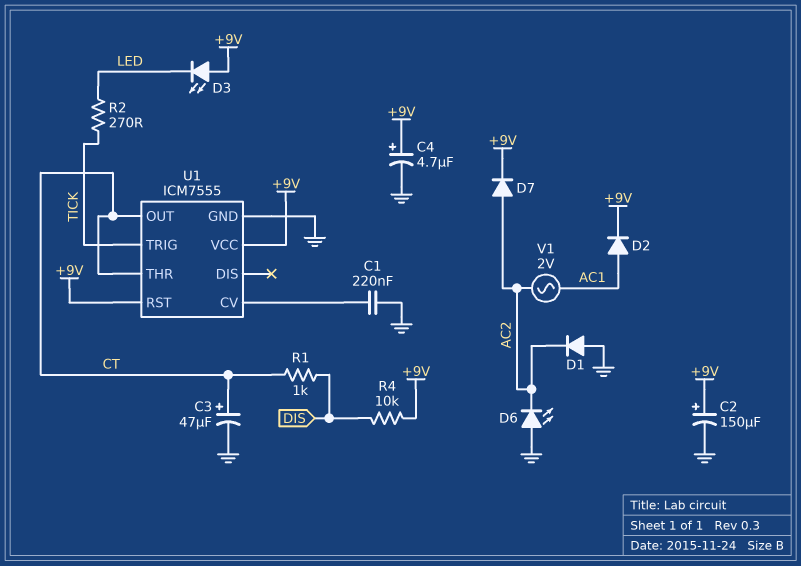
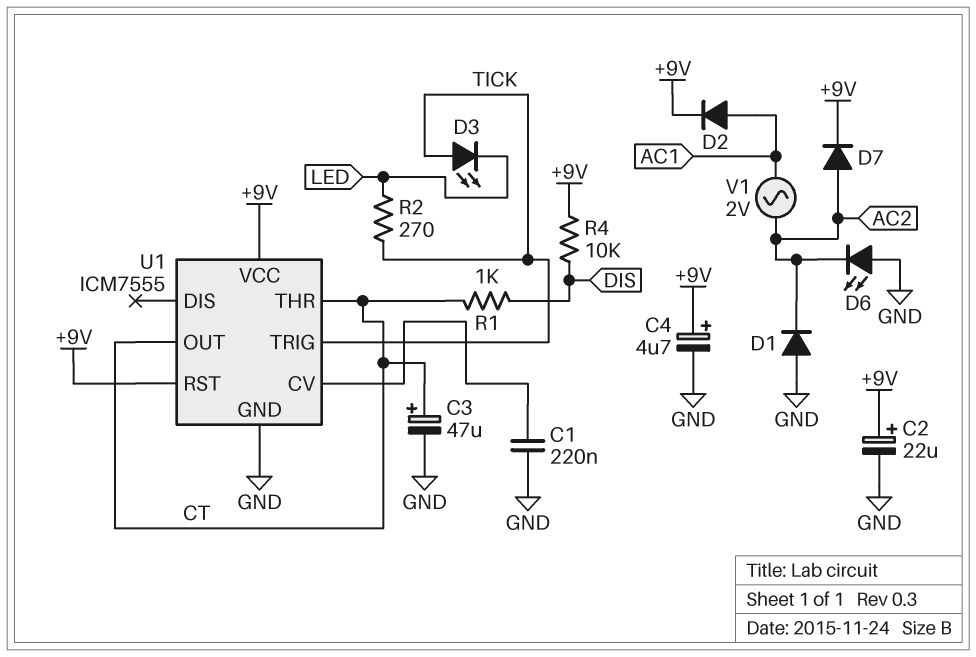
C2: 150uF (plus +9V, minus GND) -> 22uF (plus +9V, minus GND)
D3: LED (A +9V, K LED) -> LED (A TICK, K LED)

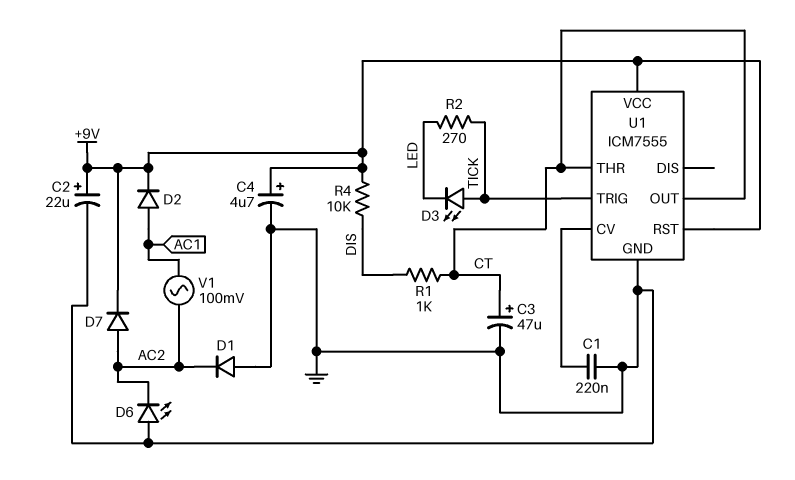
V1: AC 2V (AC1, AC2) -> AC 100mV (AC1, AC2)

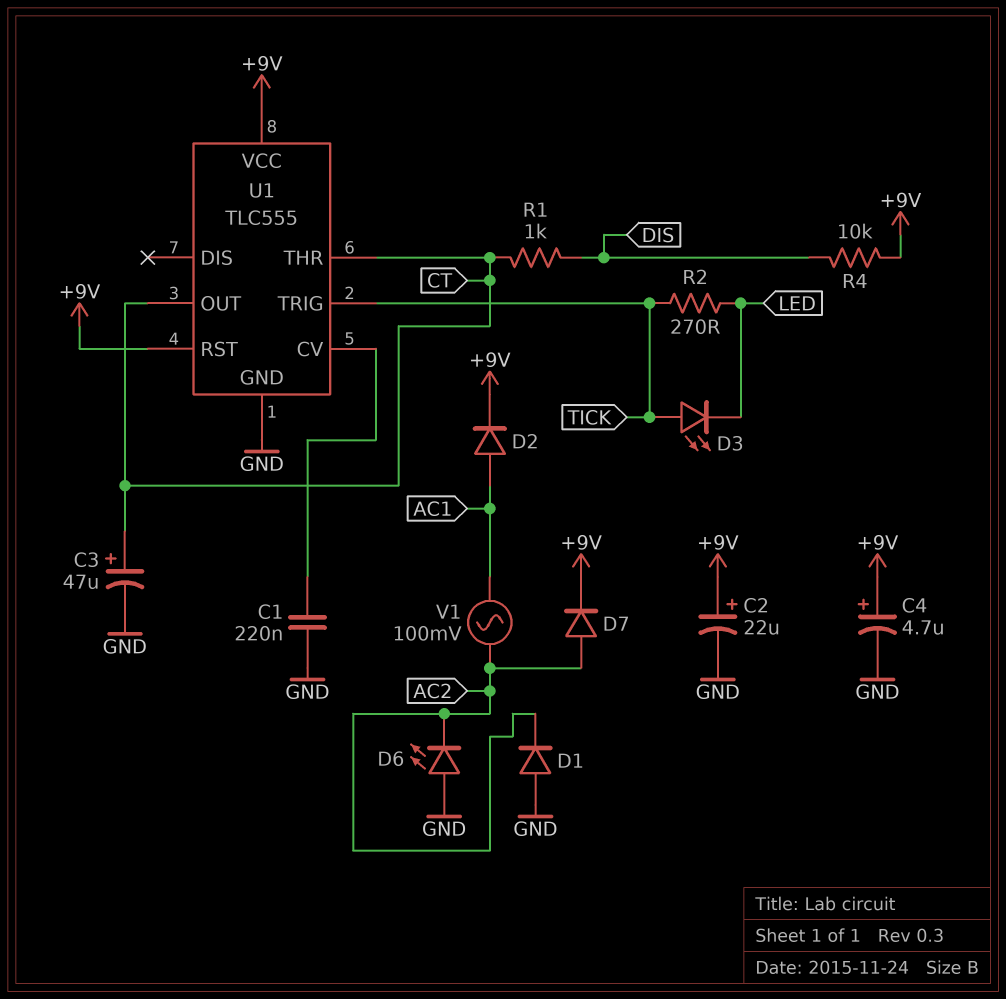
U1: ICM7555 -> TLC555

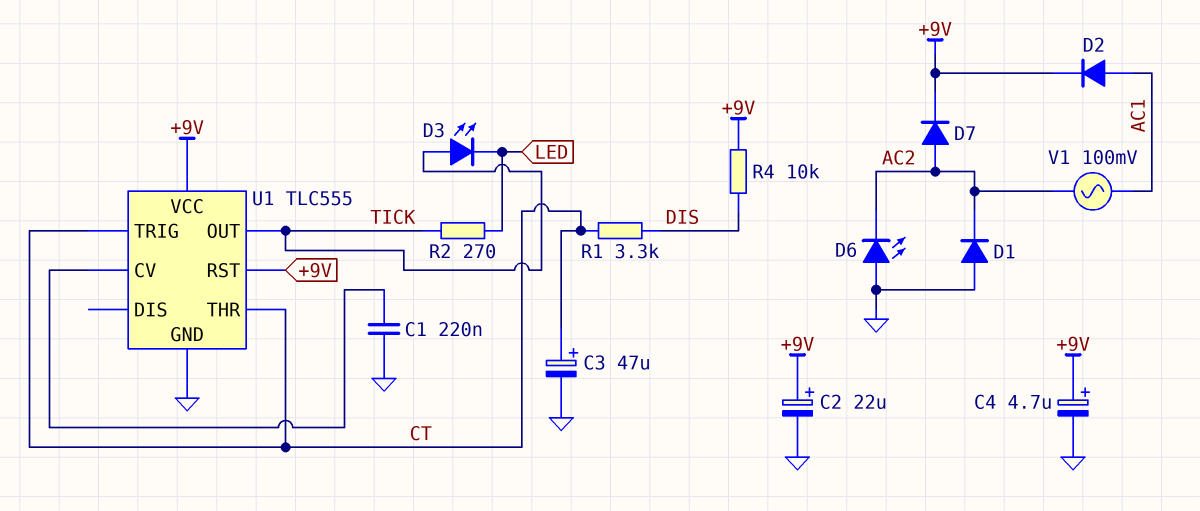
R1: 1k (CT, DIS) -> 3.3k (CT, DIS)
U1 pin OUT: CT -> TICK
U1 pin TRIG: TICK -> CT

